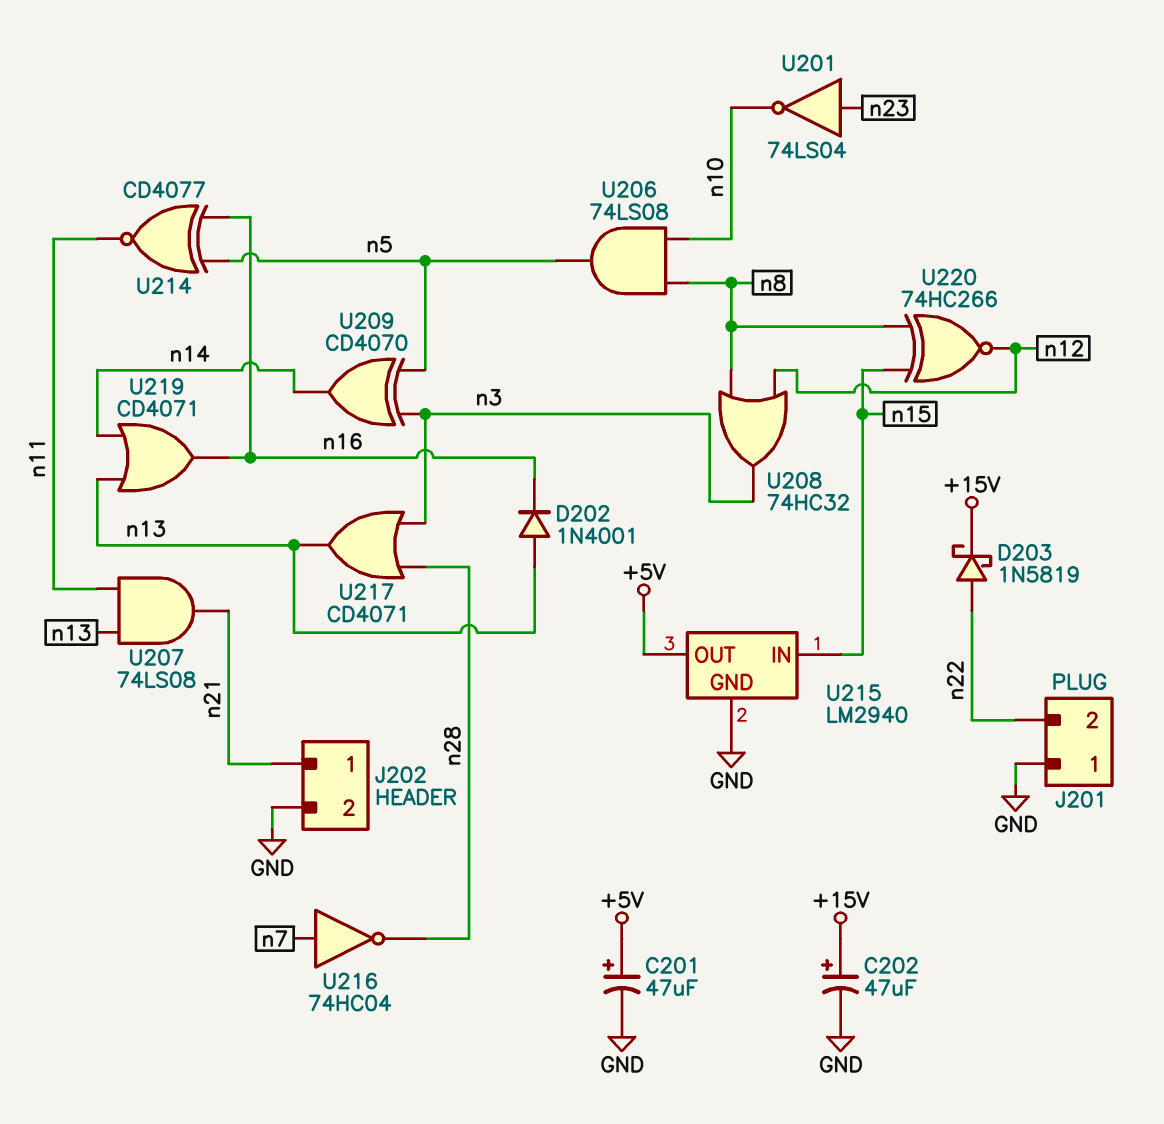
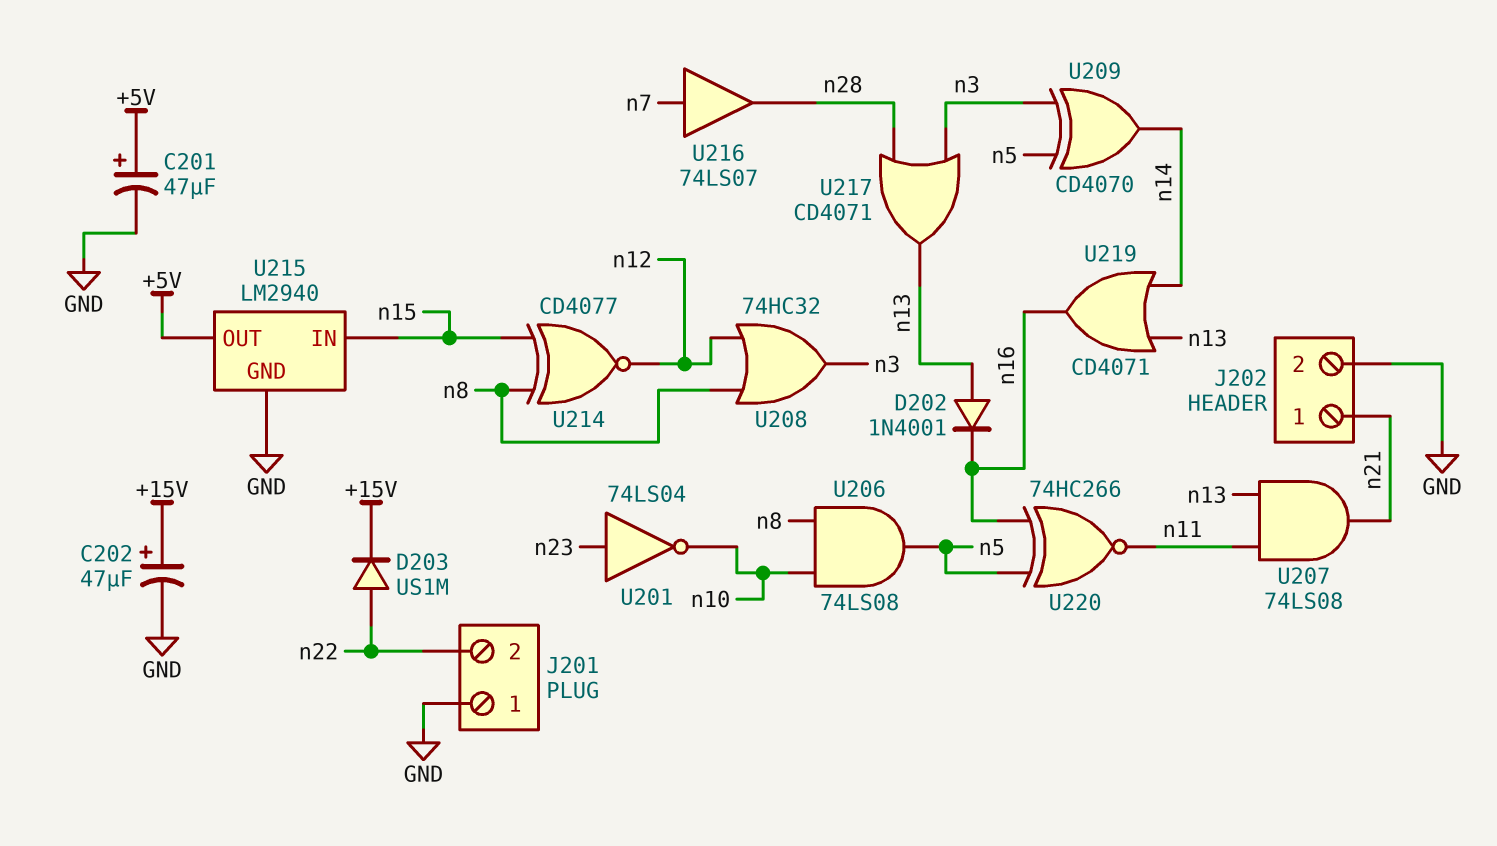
D203: schottky 1N5819 (A n22, K +15V) -> diode US1M (A n22, K +15V)
U214: XNOR CD4077 (in n5, in n16, out n11) -> XNOR CD4077 (in n8, in n15, out n12)
U216: NOT 74HC04 (in n7, out n28) -> buffer 74LS07 (in n7, out n28)
U220: XNOR 74HC266 (in n8, in n15, out n12) -> XNOR 74HC266 (in n5, in n16, out n11)

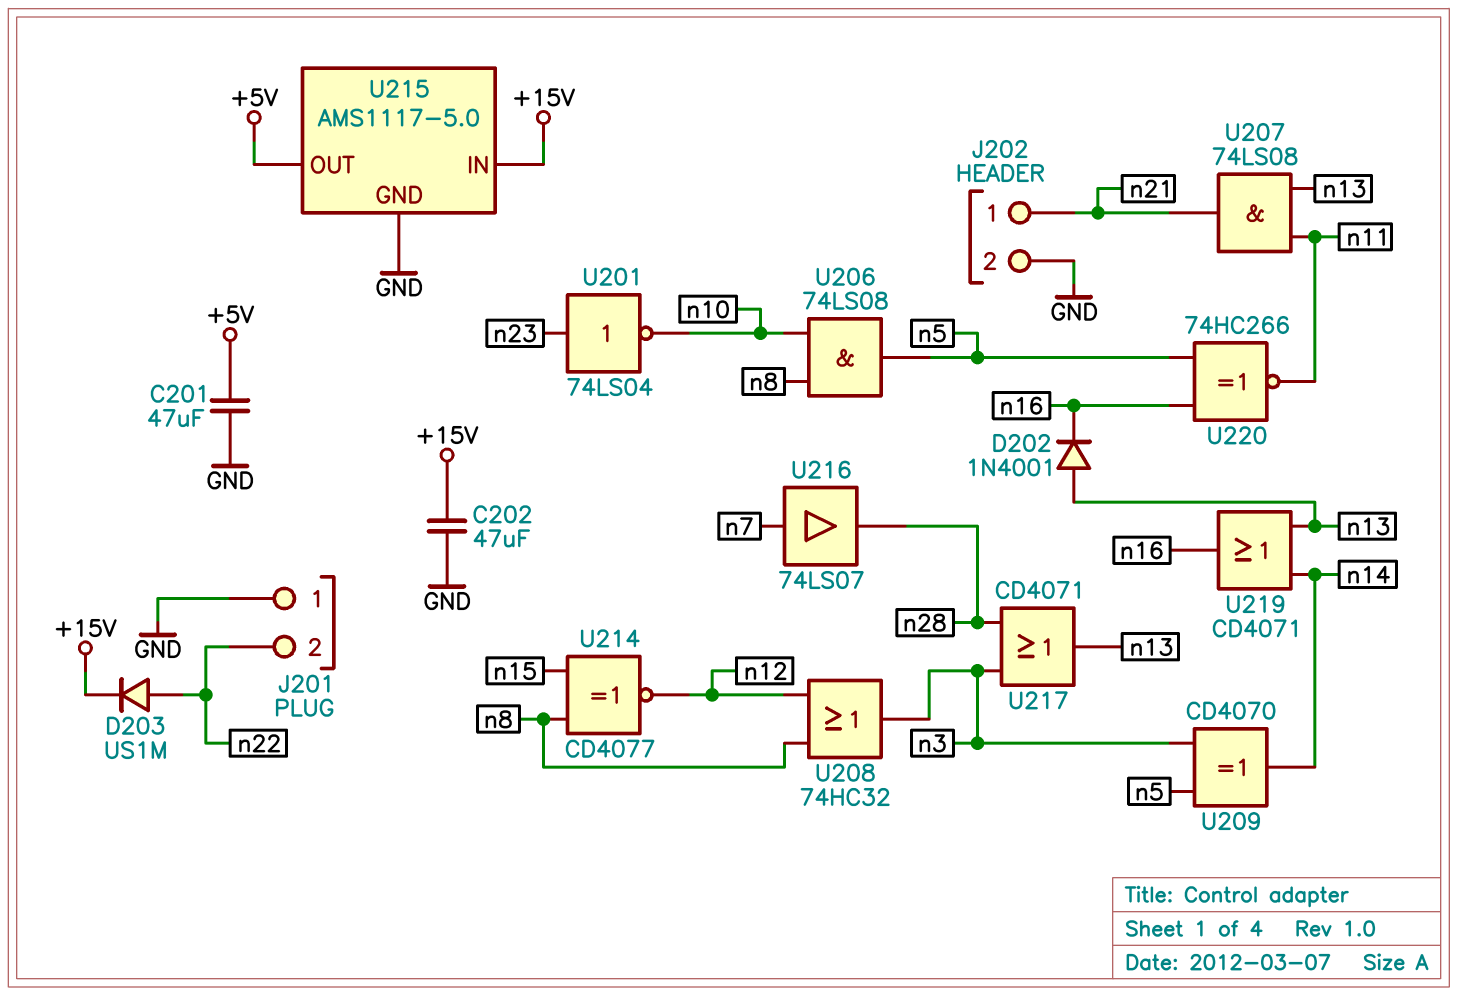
C201: 47uF (plus +5V, minus GND) -> 47uF (+5V, GND)
C202: 47uF (plus +15V, minus GND) -> 47uF (+15V, GND)
U215: LM2940 -> AMS1117-5.0
U215 pin IN: n15 -> +15V

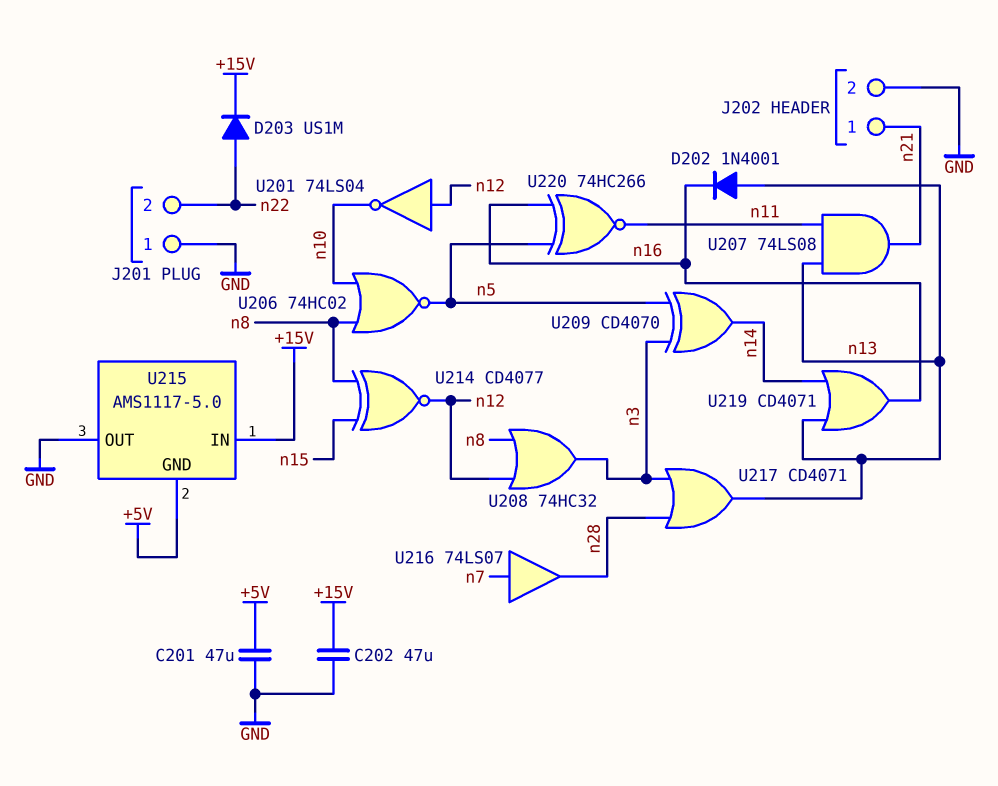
U201: NOT 74LS04 (in n23, out n10) -> NOT 74LS04 (in n12, out n10)
U206: AND 74LS08 (in n8, in n10, out n5) -> NOR 74HC02 (in n8, in n10, out n5)
U215 pin GND: GND -> +5V
U215 pin OUT: +5V -> GND

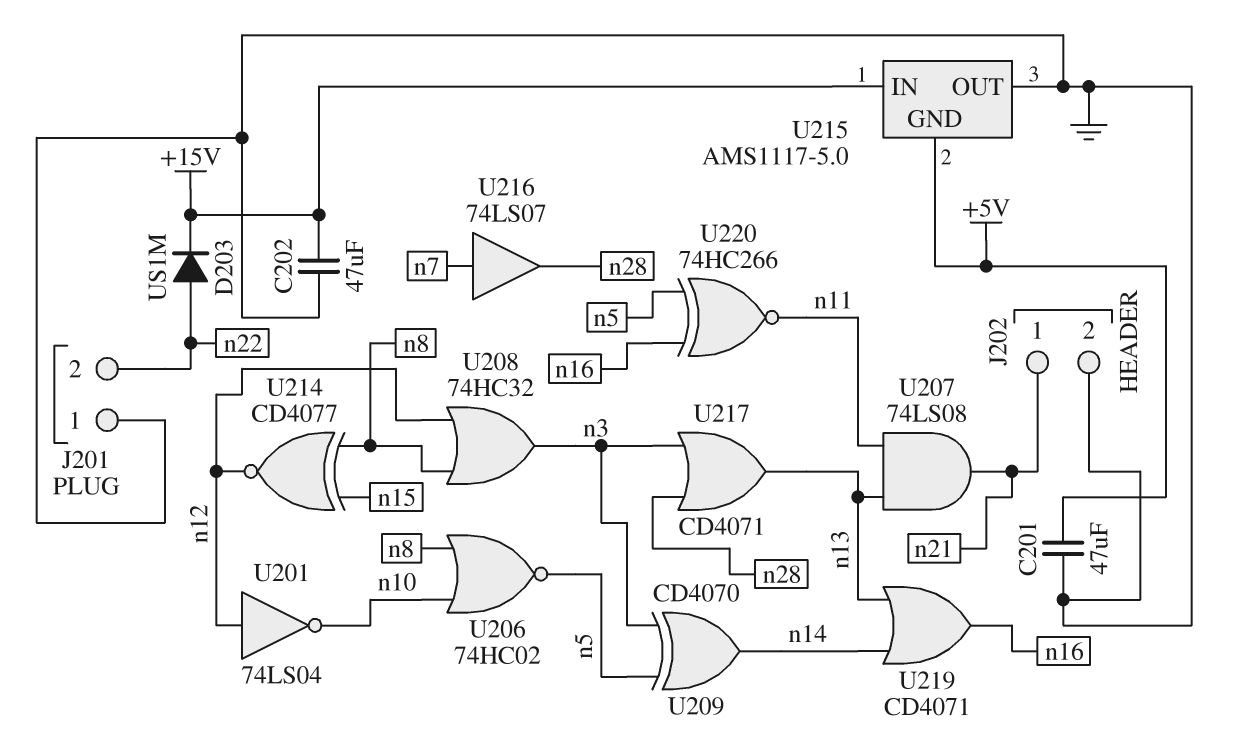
D202: diode 1N4001 (A n13, K n16) -> none

